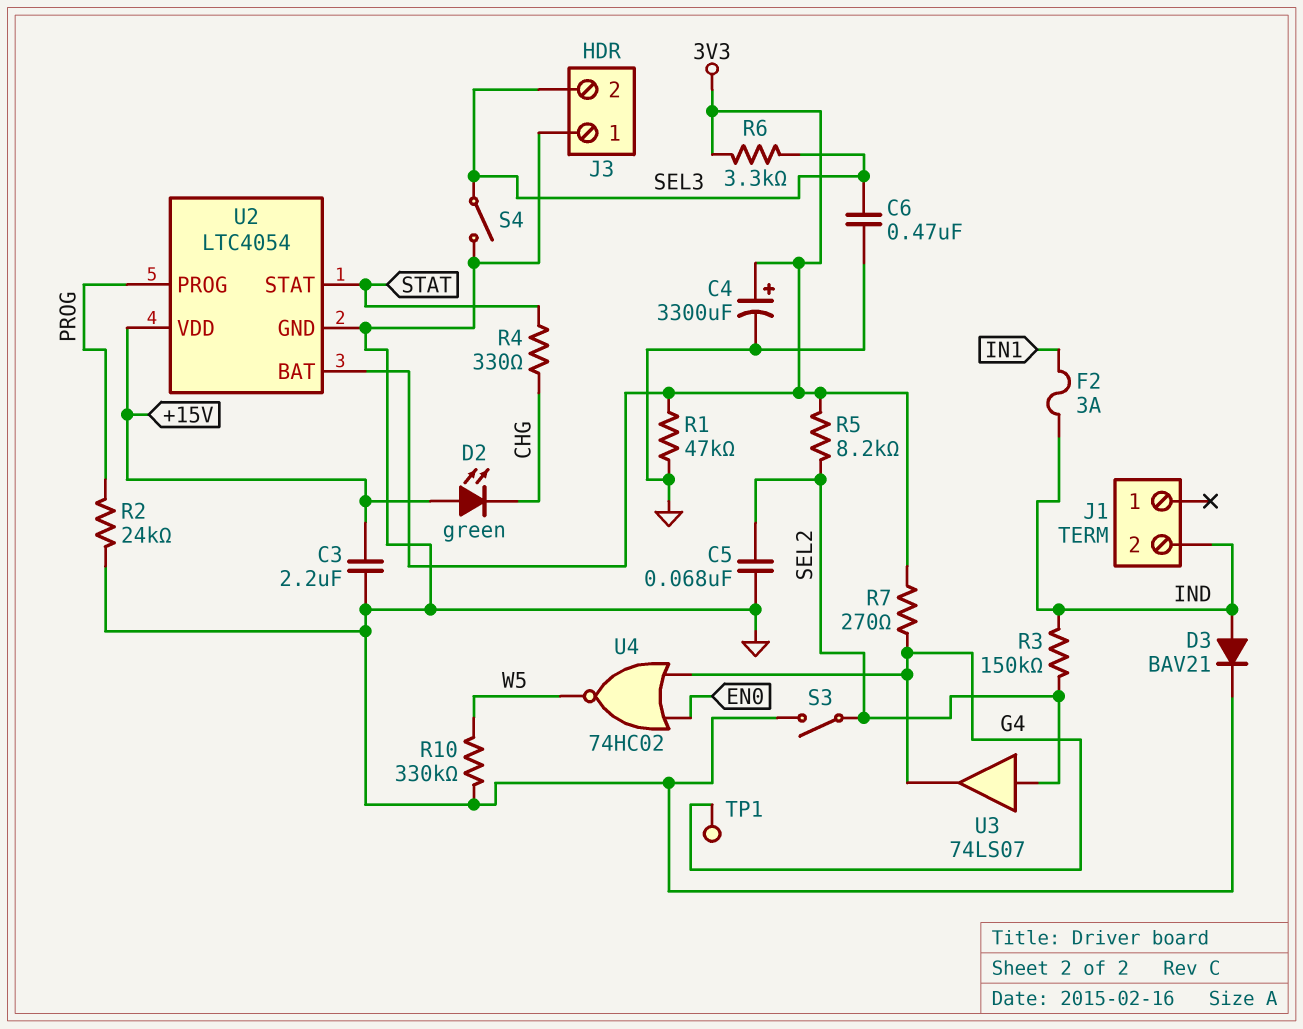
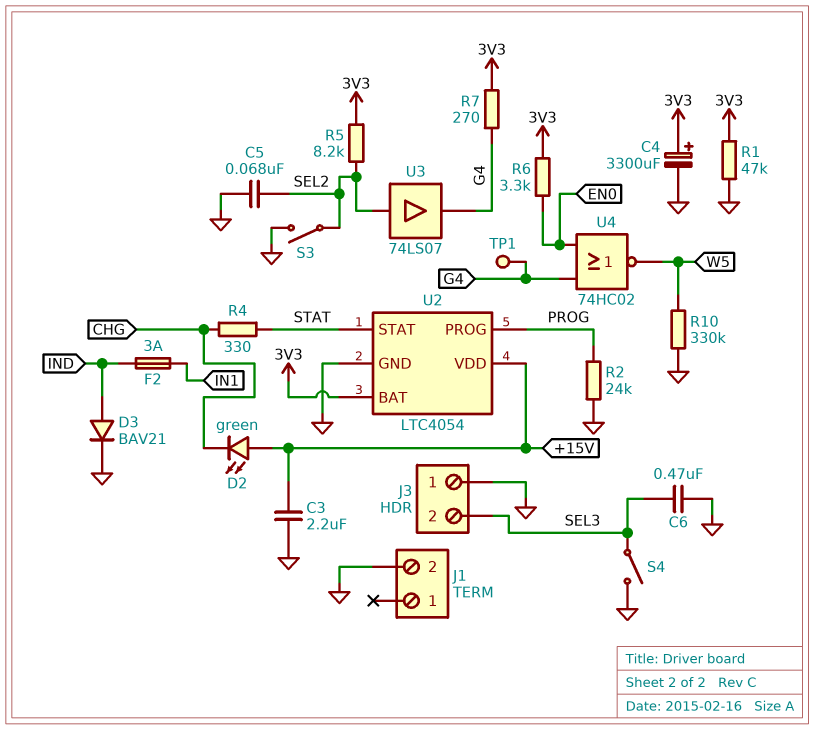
J1 pin 2: IND -> GND
R3: 150k (IND, SEL2) -> none
R6: 3.3k (3V3, SEL3) -> 3.3k (3V3, EN0)

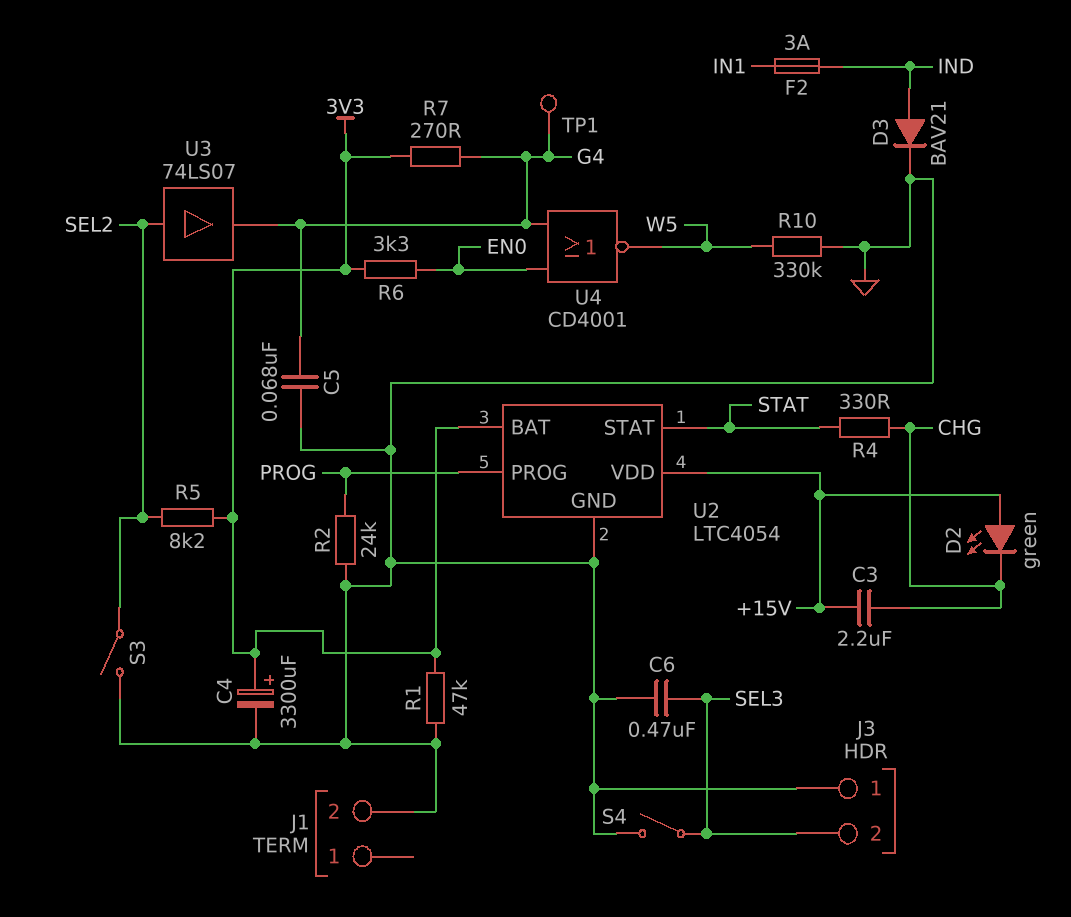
C3: 2.2uF (+15V, GND) -> 2.2uF (+15V, CHG)
C5: 68nF (GND, SEL2) -> 68nF (G4, GND)
U4: NOR 74HC02 (in EN0, in G4, out W5) -> NOR CD4001 (in EN0, in G4, out W5)

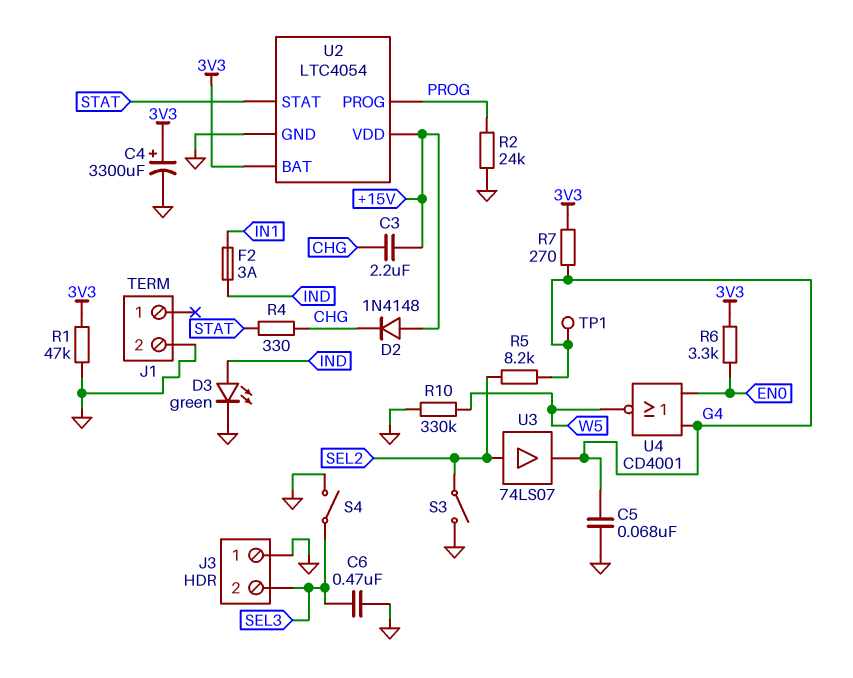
D2: LED green (A +15V, K CHG) -> diode 1N4148 (A +15V, K CHG)
D3: diode BAV21 (A IND, K GND) -> LED green (A IND, K GND)
R5: 8.2k (3V3, SEL2) -> 8.2k (G4, SEL2)

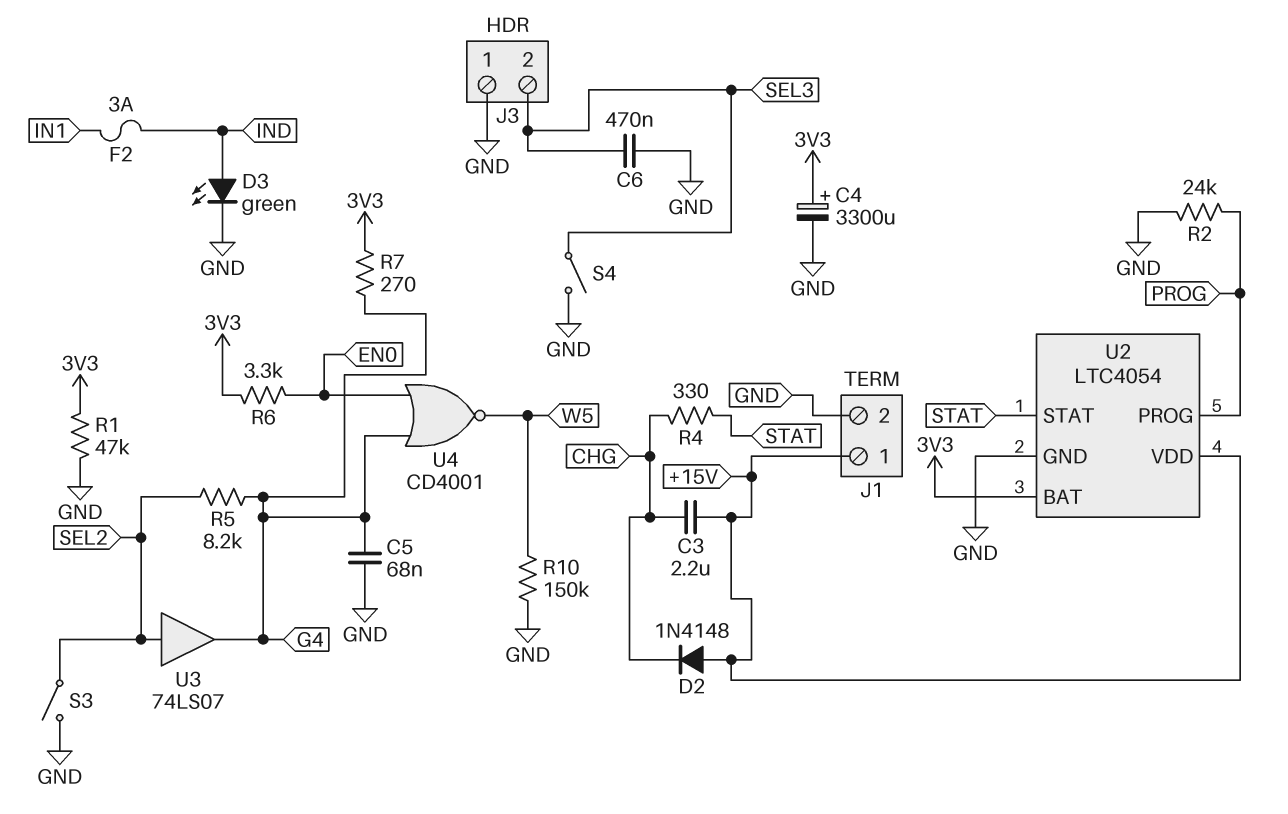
J1 pin 1: none -> +15V
R10: 330k (GND, W5) -> 150k (GND, W5)
TP1: test point (G4) -> none

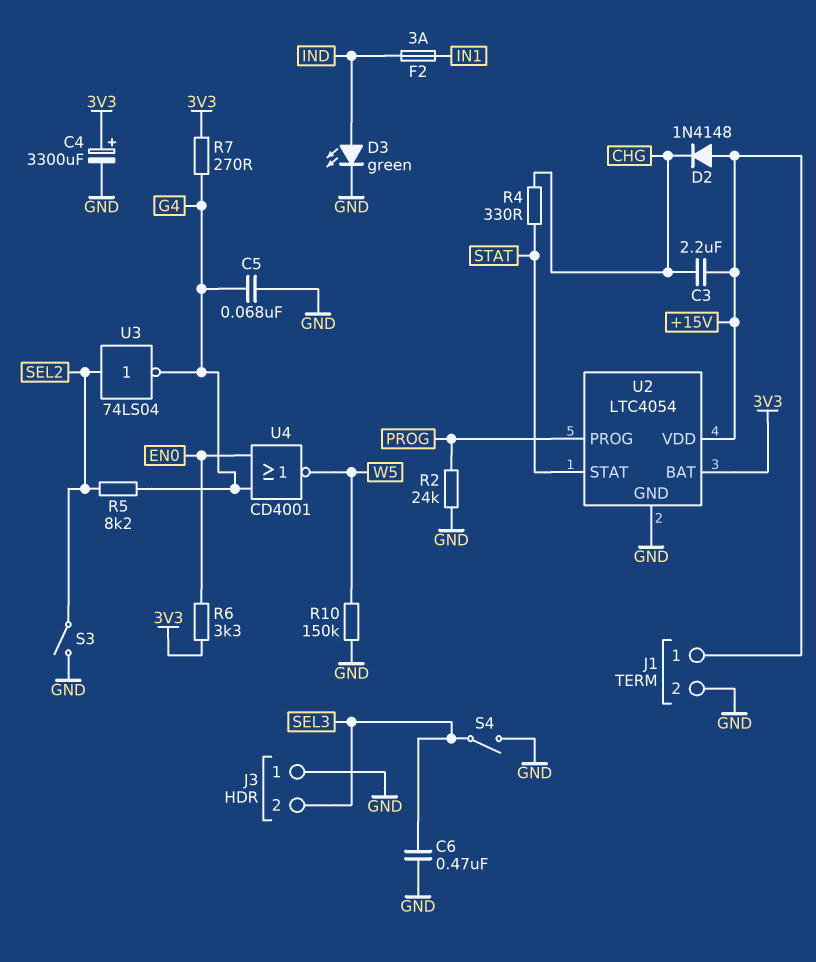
R1: 47k (3V3, GND) -> none
U3: buffer 74LS07 (in SEL2, out G4) -> NOT 74LS04 (in SEL2, out G4)

